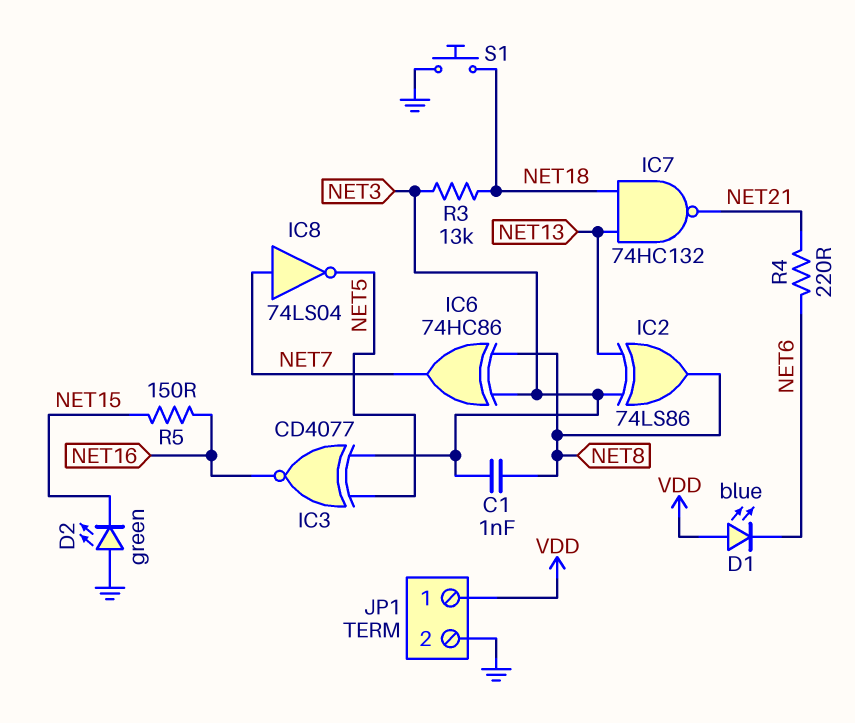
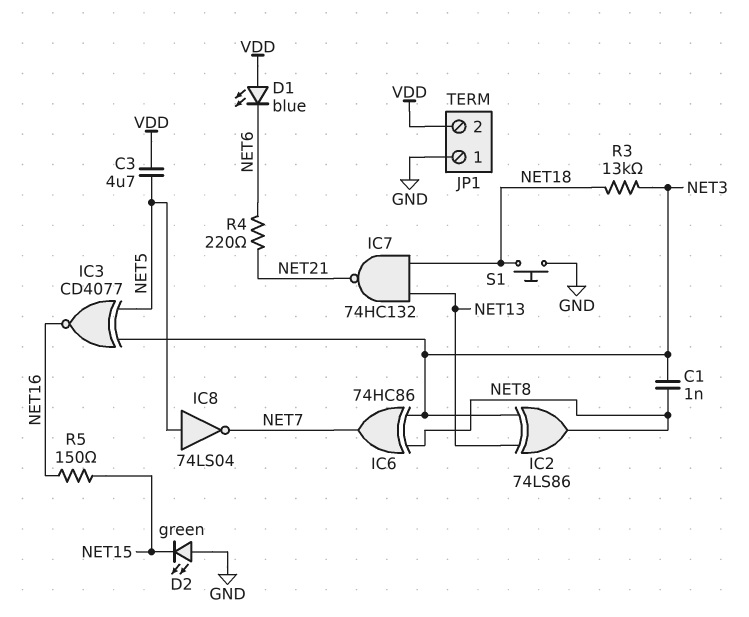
C3: none -> 4.7uF (NET5, VDD)
IC8: NOT 74LS04 (in NET7, out NET5) -> NOT 74LS04 (in NET5, out NET7)
JP1 pin 1: VDD -> GND
JP1 pin 2: GND -> VDD

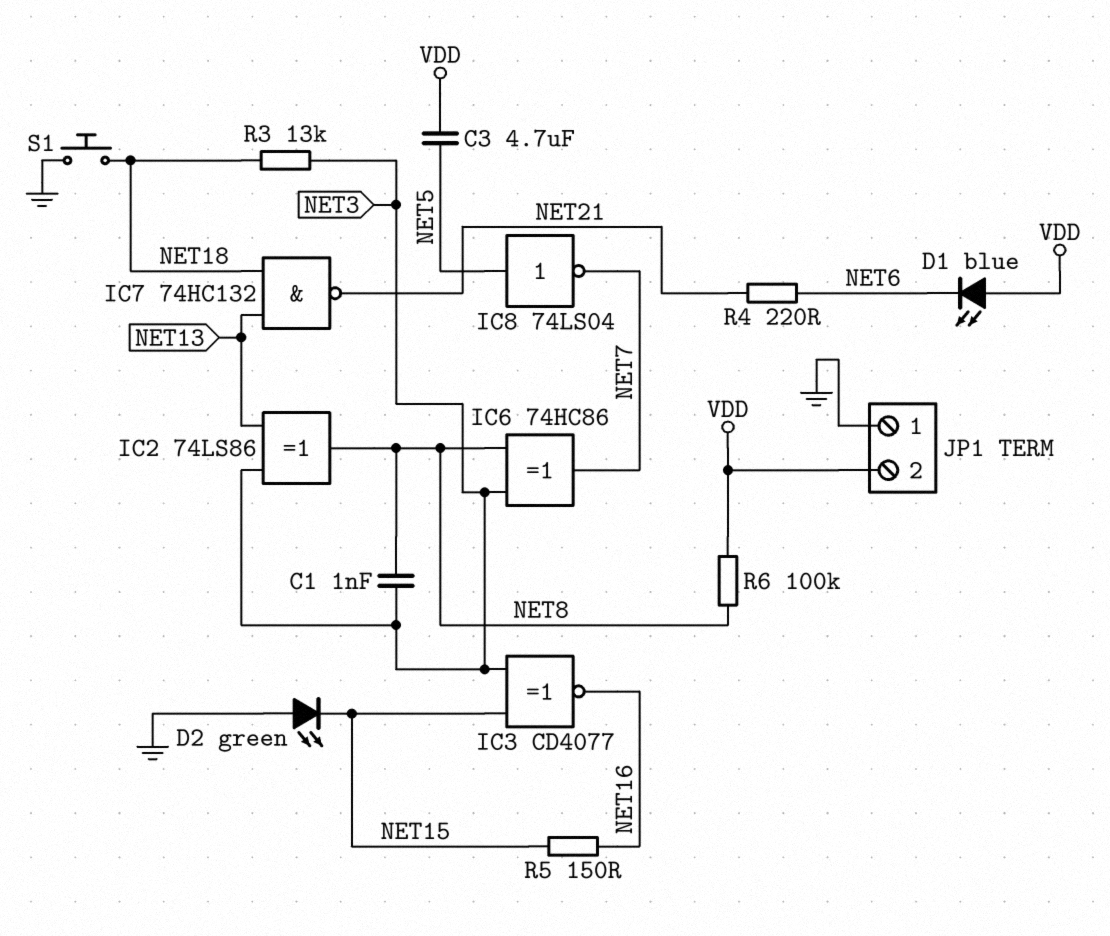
IC3: XNOR CD4077 (in NET3, in NET5, out NET16) -> XNOR CD4077 (in NET3, in NET15, out NET16)
R6: none -> 100k (NET8, VDD)

